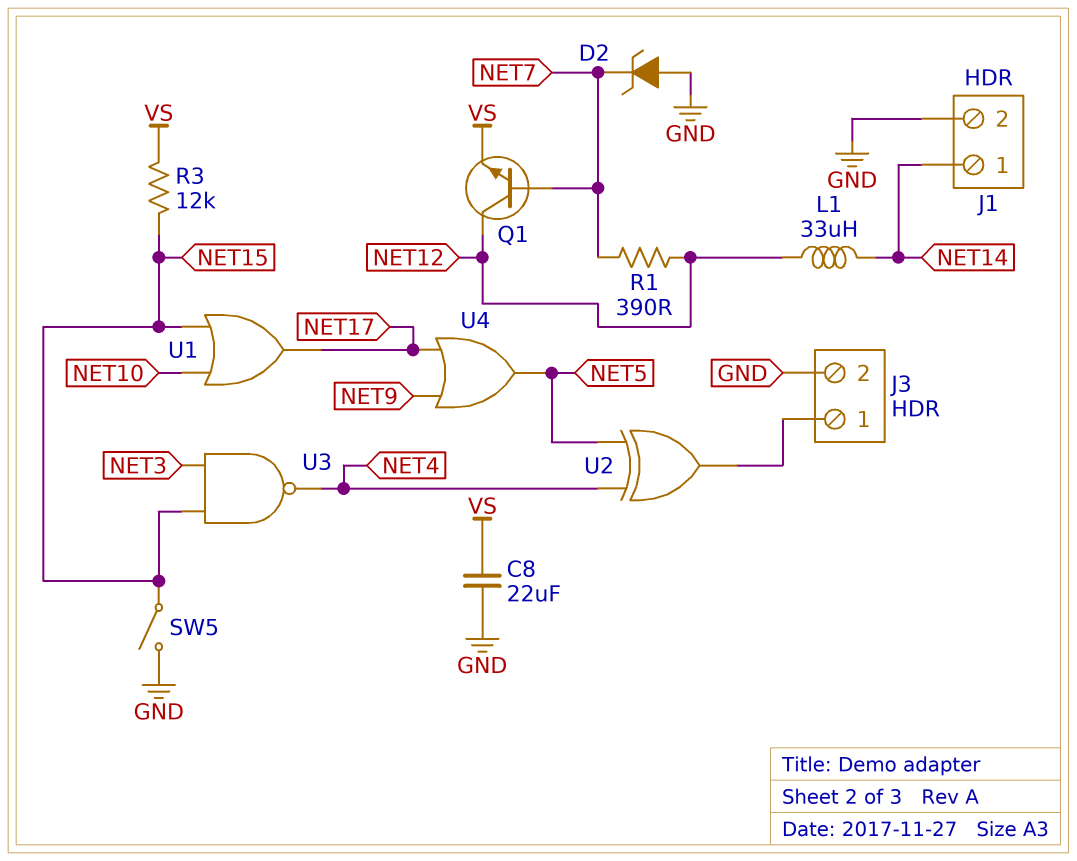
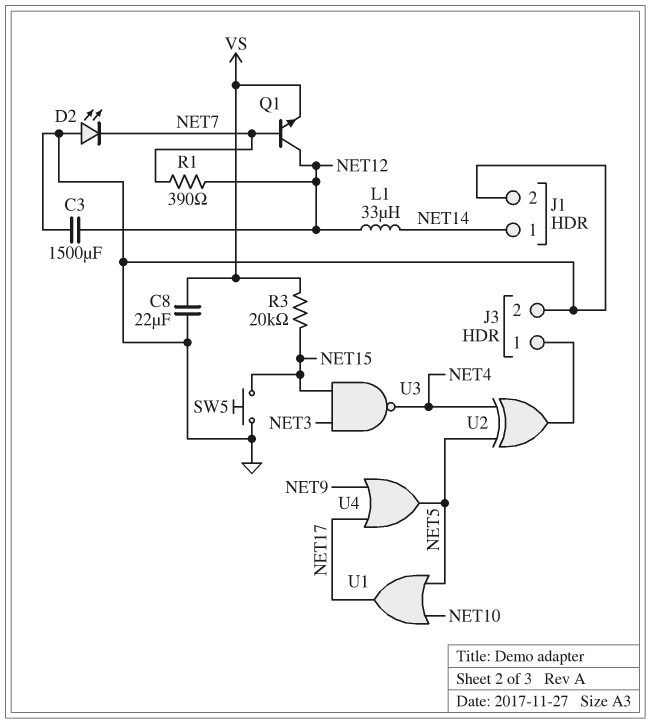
C3: none -> 1500uF (GND, NET12)
D2: zener (A GND, K NET7) -> LED (A GND, K NET7)
R3: 12k (NET15, VS) -> 20k (NET15, VS)
SW5: switch (GND, NET15) -> button (GND, NET15)
U1: OR (in NET10, in NET15, out NET17) -> OR (in NET5, in NET10, out NET17)

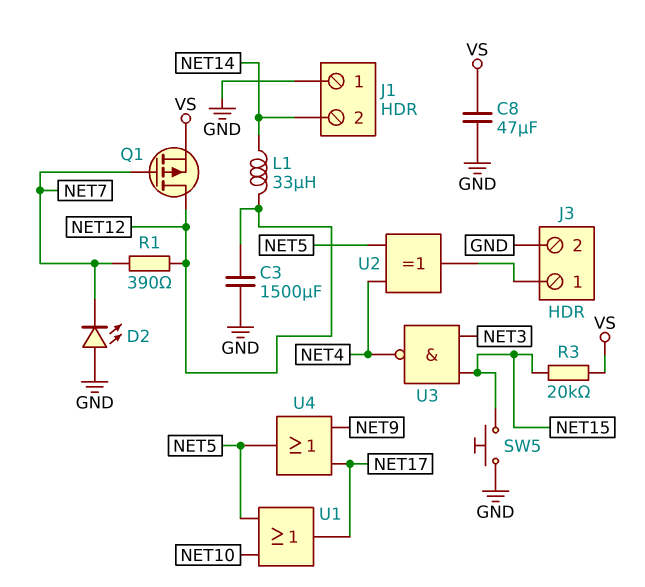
C8: 22uF (GND, VS) -> 47uF (GND, VS)
J1 pin 1: NET14 -> GND
J1 pin 2: GND -> NET14
Q1: NPN (B NET7, C NET12, E VS) -> PMOS (G NET7, D NET12, S VS)

